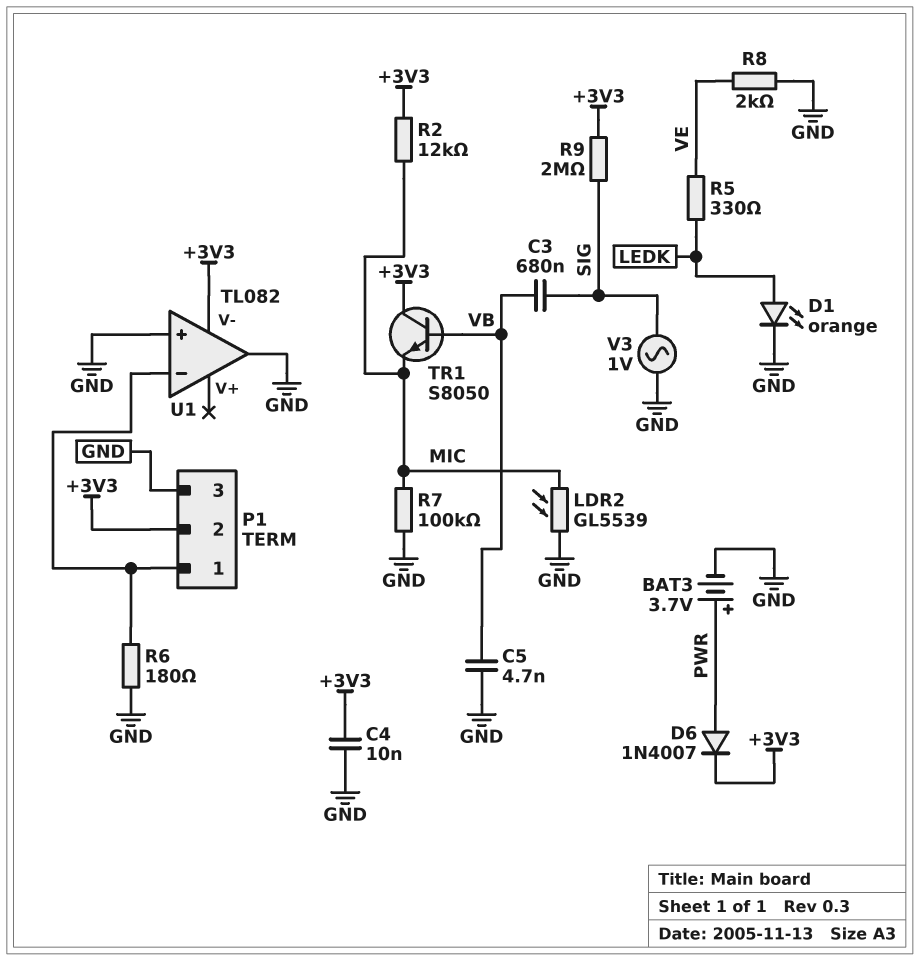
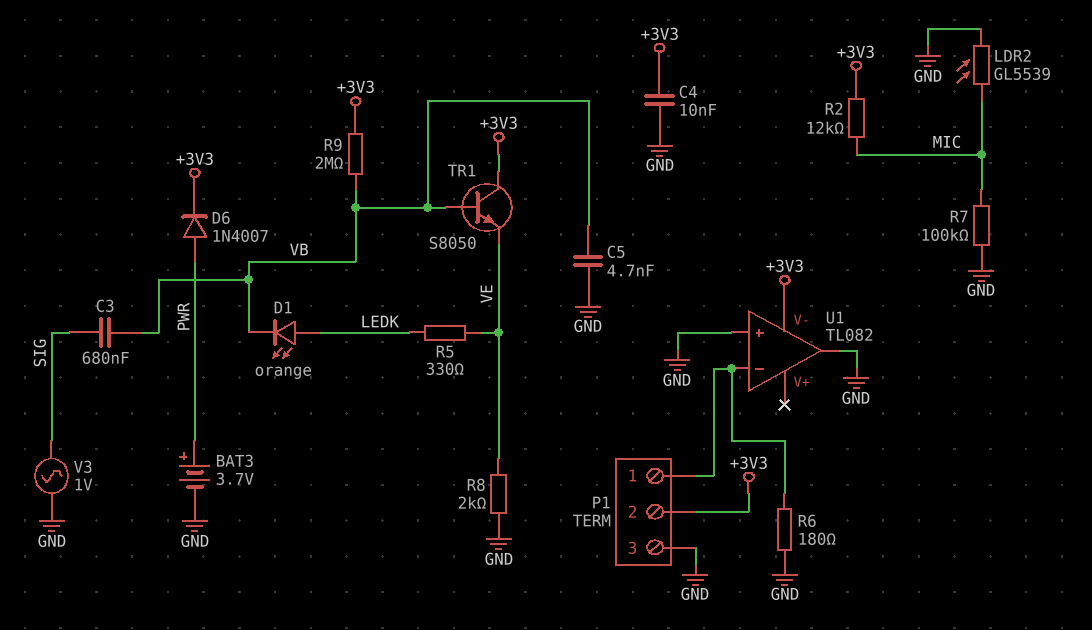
D1: LED orange (A LEDK, K GND) -> LED orange (A LEDK, K VB)
R9: 2M (+3V3, SIG) -> 2M (+3V3, VB)
TR1: NPN S8050 (B VB, C +3V3, E MIC) -> NPN S8050 (B VB, C +3V3, E VE)

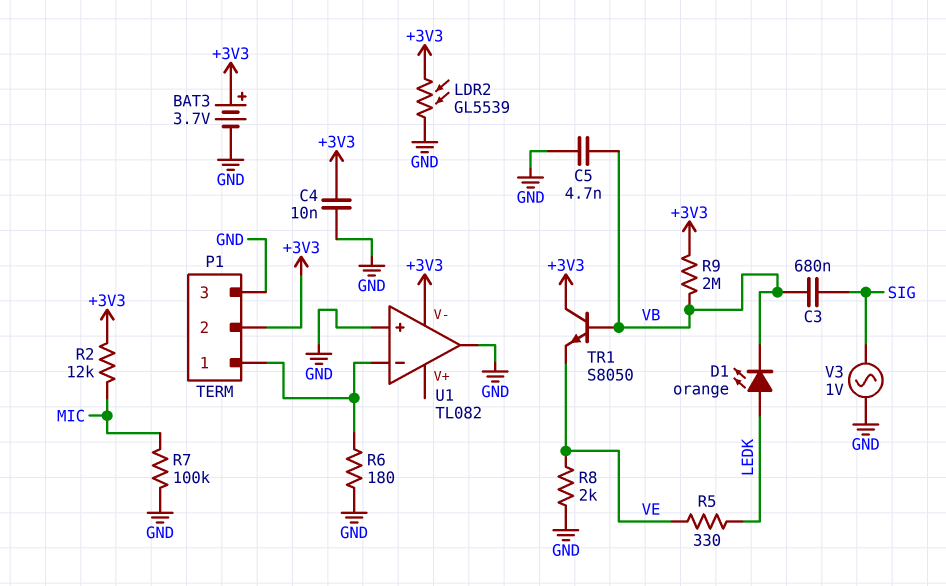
BAT3: 3.7V (plus PWR, minus GND) -> 3.7V (plus +3V3, minus GND)
D6: diode 1N4007 (A PWR, K +3V3) -> none
LDR2: GL5539 (GND, MIC) -> GL5539 (+3V3, GND)

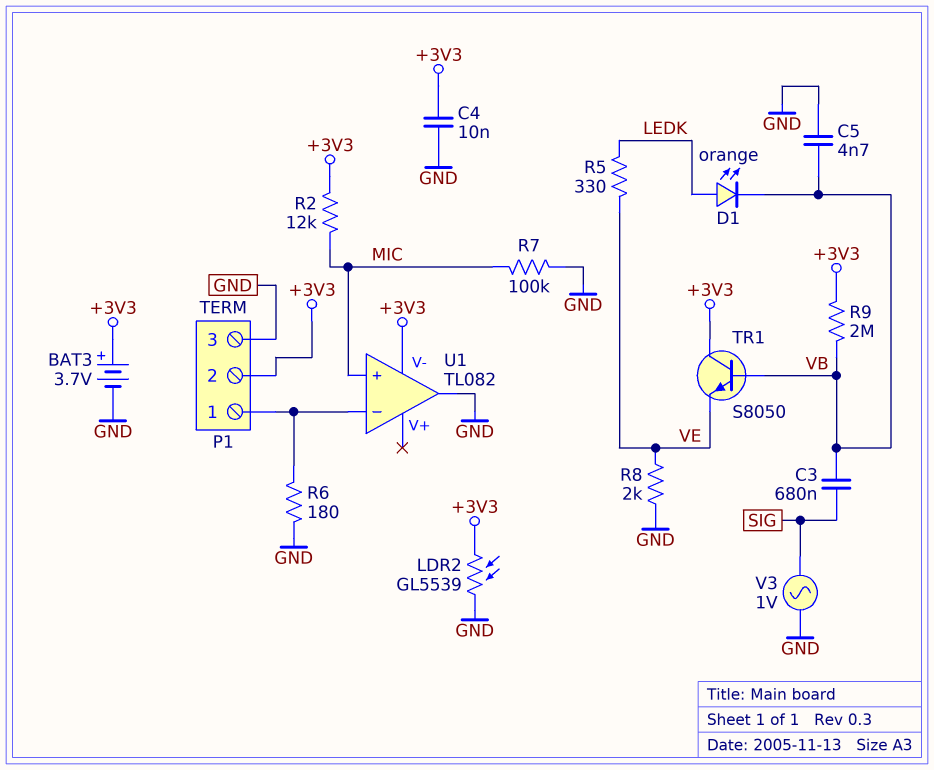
U1 pin in+: GND -> MIC

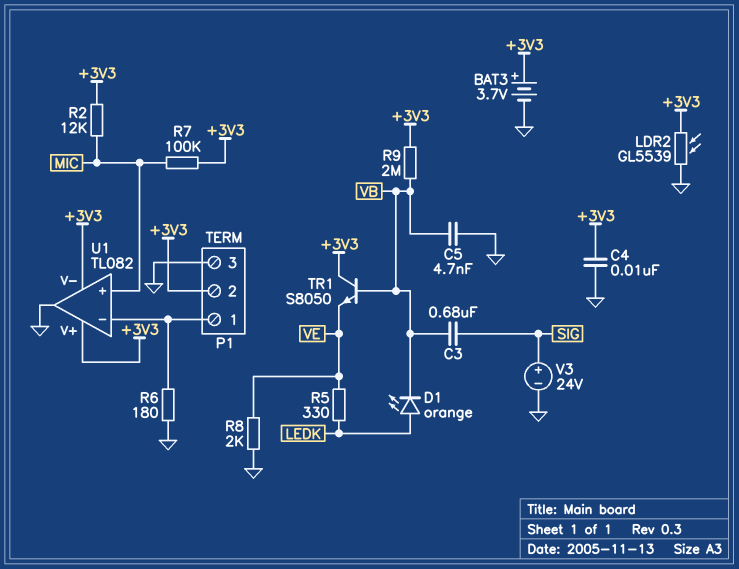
R7: 100k (GND, MIC) -> 100k (+3V3, MIC)
U1 pin V+: none -> +3V3
V3: AC 1V (GND, SIG) -> 24V (plus SIG, minus GND)

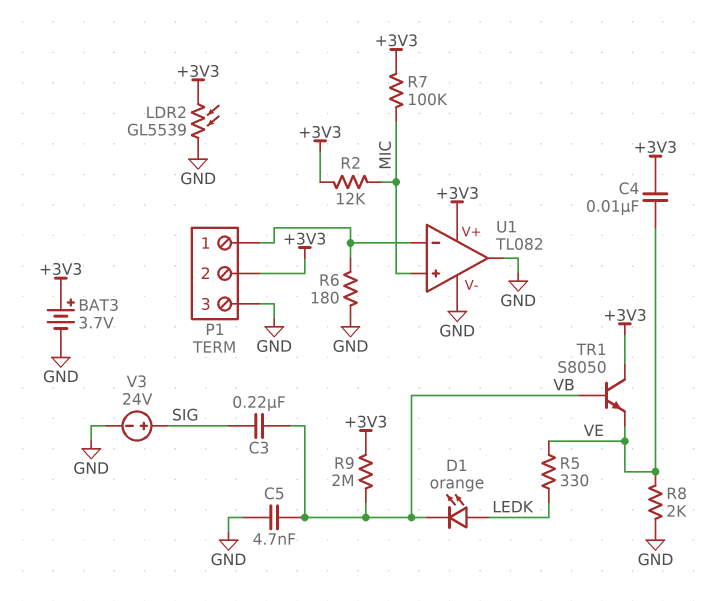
C3: 680nF (SIG, VB) -> 220nF (SIG, VB)
C4: 10nF (+3V3, GND) -> 10nF (+3V3, VE)
U1 pin V-: +3V3 -> GND

